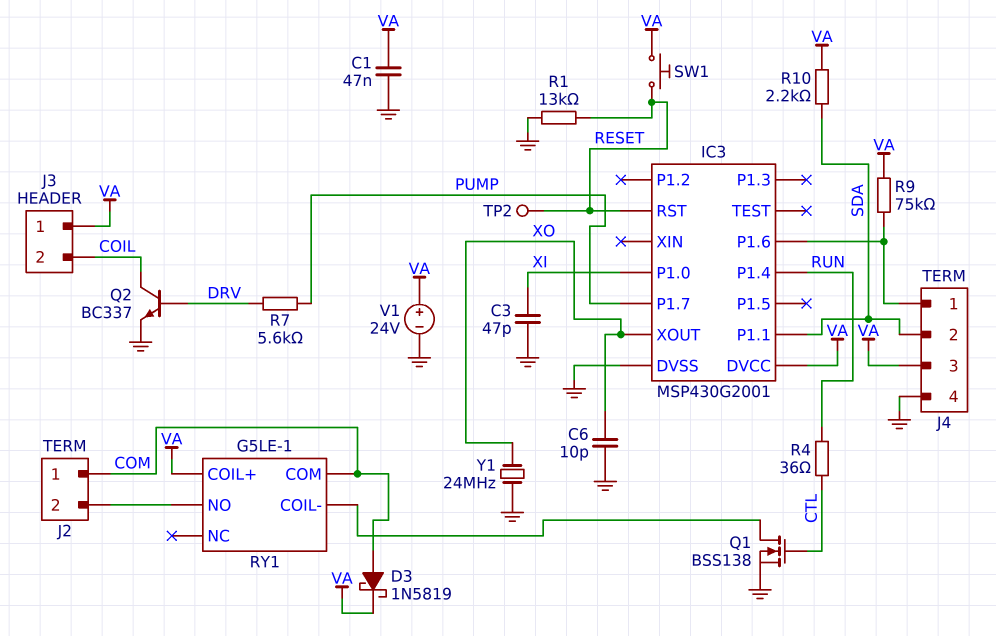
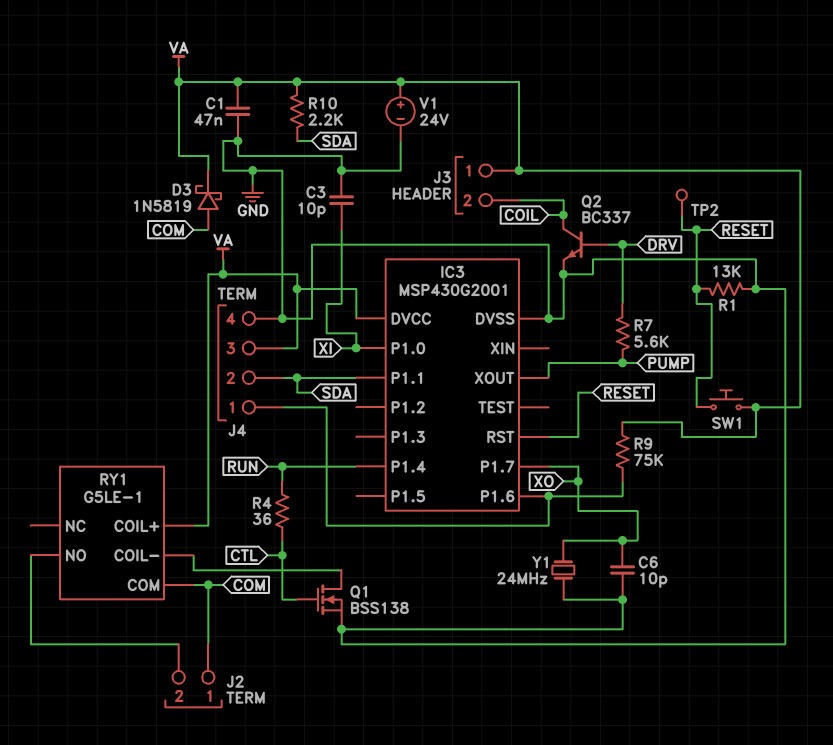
C3: 47pF (GND, XI) -> 10pF (GND, XI)
IC3 pin P1.7: PUMP -> XO
IC3 pin XOUT: XO -> PUMP

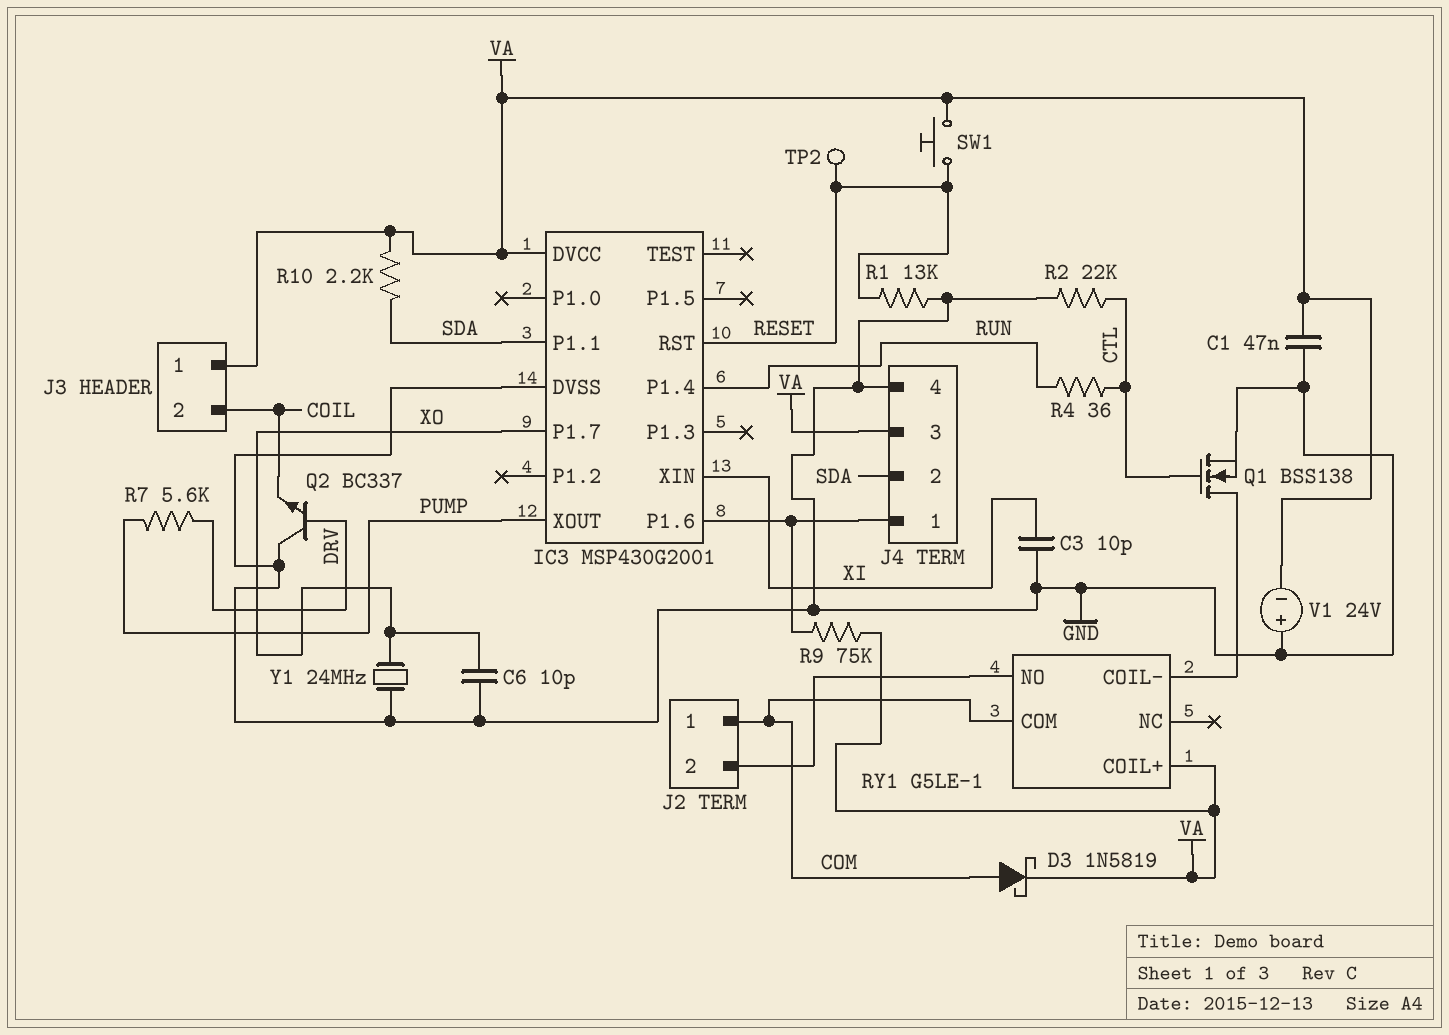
IC3 pin P1.0: XI -> none
IC3 pin XIN: none -> XI
Q2: NPN BC337 (B DRV, C COIL, E GND) -> NPN BC337 (B DRV, C GND, E COIL)
R2: none -> 22k (CTL, GND)
V1: 24V (plus VA, minus GND) -> 24V (plus GND, minus VA)

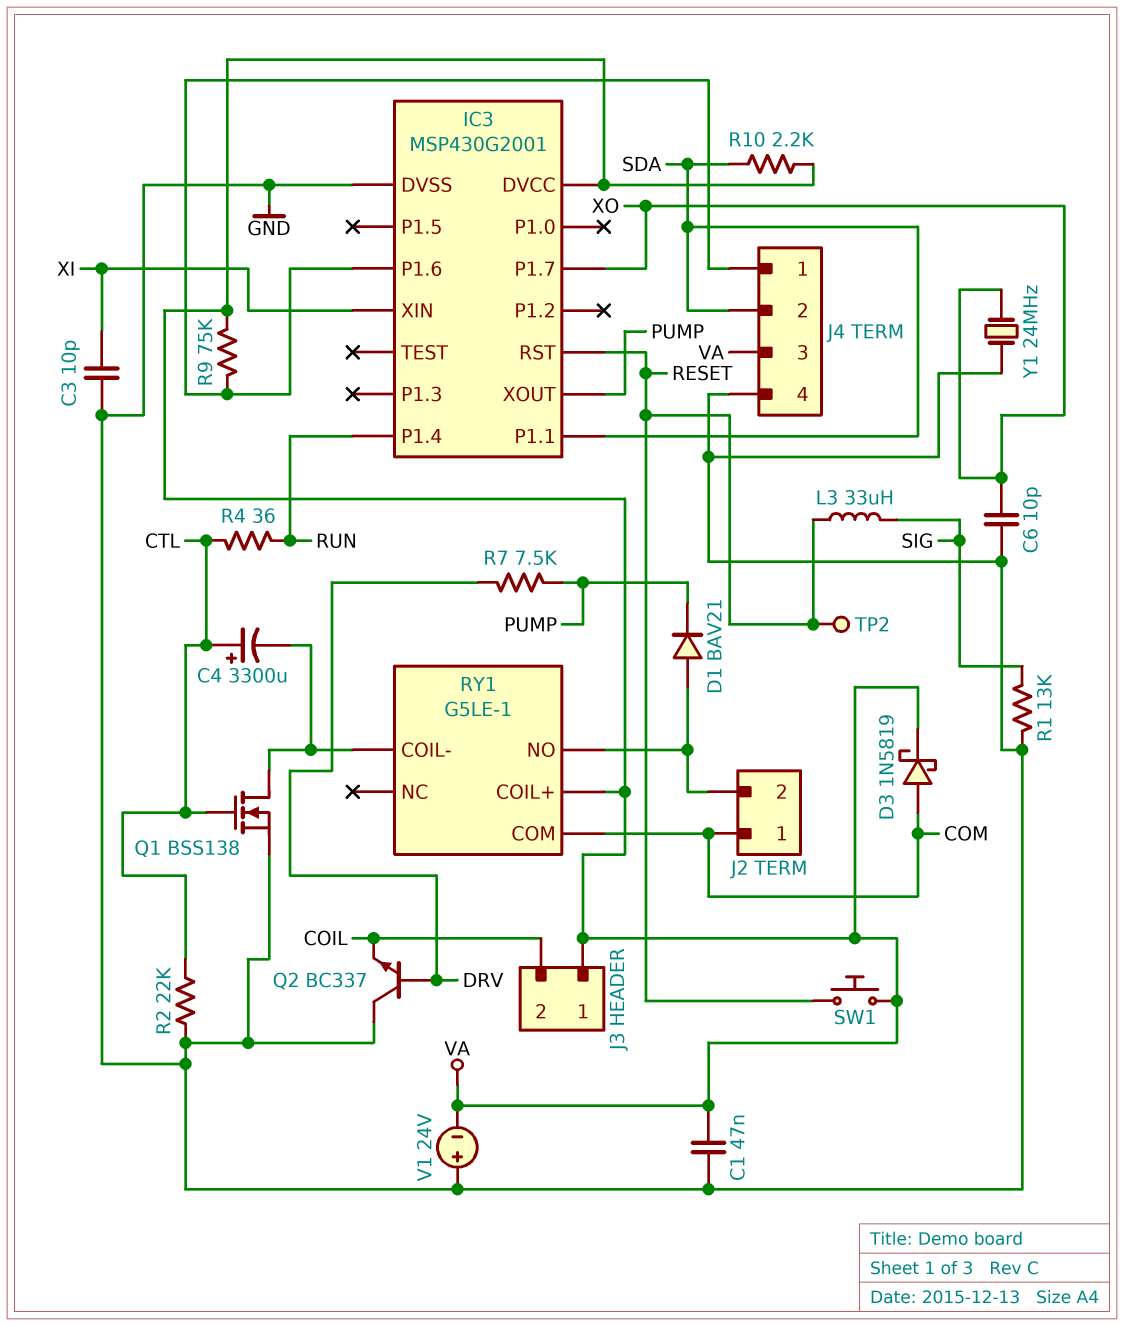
C4: none -> 3300uF (plus CTL, minus RY1/COIL-)
D1: none -> diode BAV21 (A J2/2, K PUMP)
L3: none -> 33uH (RESET, SIG)
R1: 13k (GND, RESET) -> 13k (GND, SIG)
R7: 5.6k (DRV, PUMP) -> 7.5k (DRV, PUMP)

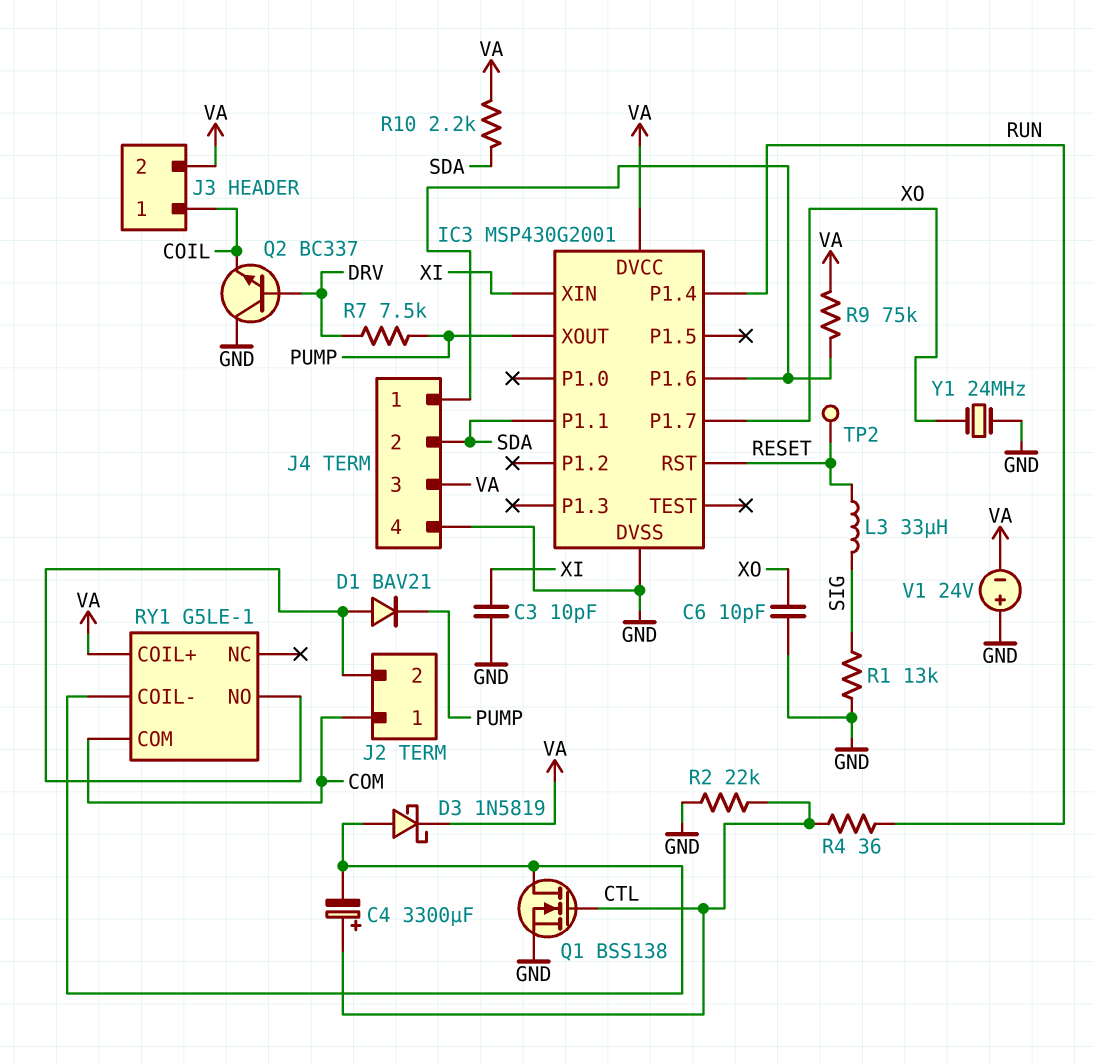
C1: 47nF (GND, VA) -> none
D3: schottky 1N5819 (A COM, K VA) -> schottky 1N5819 (A RY1/COIL-, K VA)
J3 pin 1: VA -> COIL
J3 pin 2: COIL -> VA
SW1: button (RESET, VA) -> none

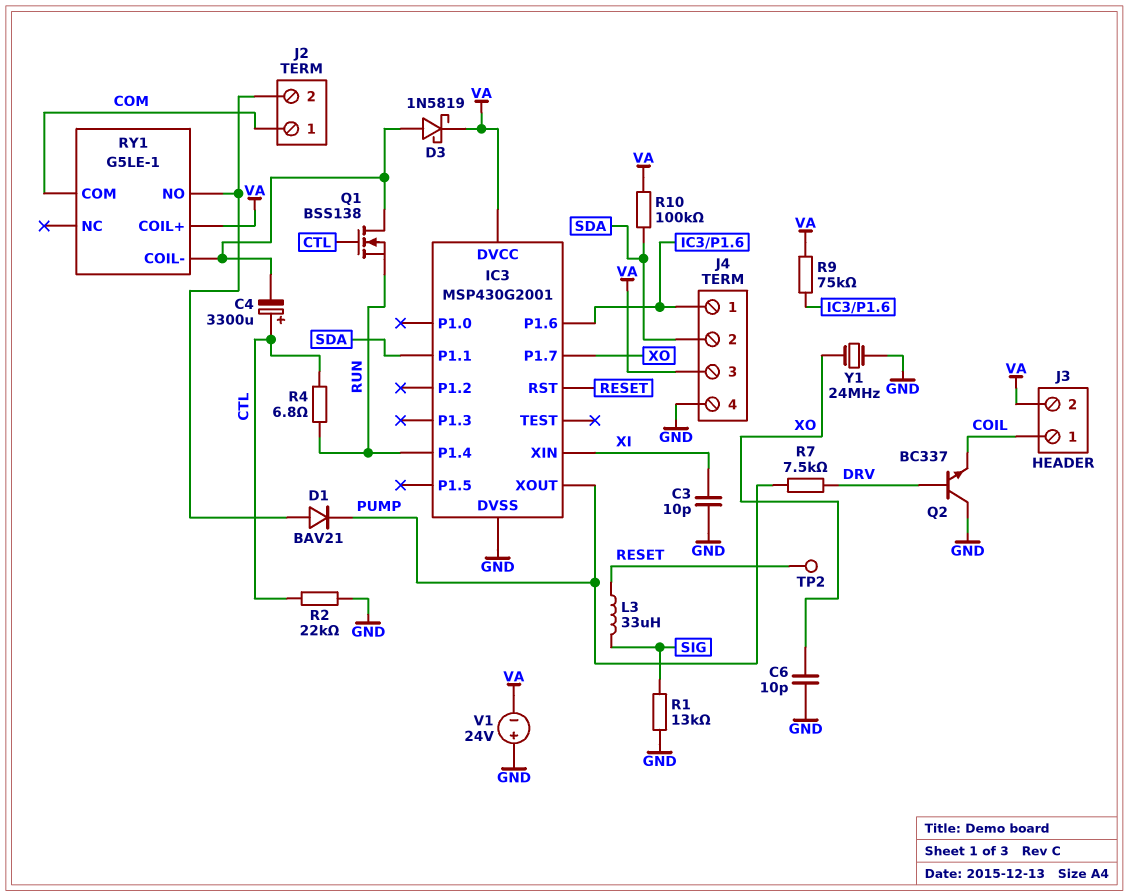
Q1: NMOS BSS138 (G CTL, D RY1/COIL-, S GND) -> NMOS BSS138 (G CTL, D RY1/COIL-, S RUN)
R4: 36 (CTL, RUN) -> 6.8 (CTL, RUN)
R10: 2.2k (SDA, VA) -> 100k (SDA, VA)

